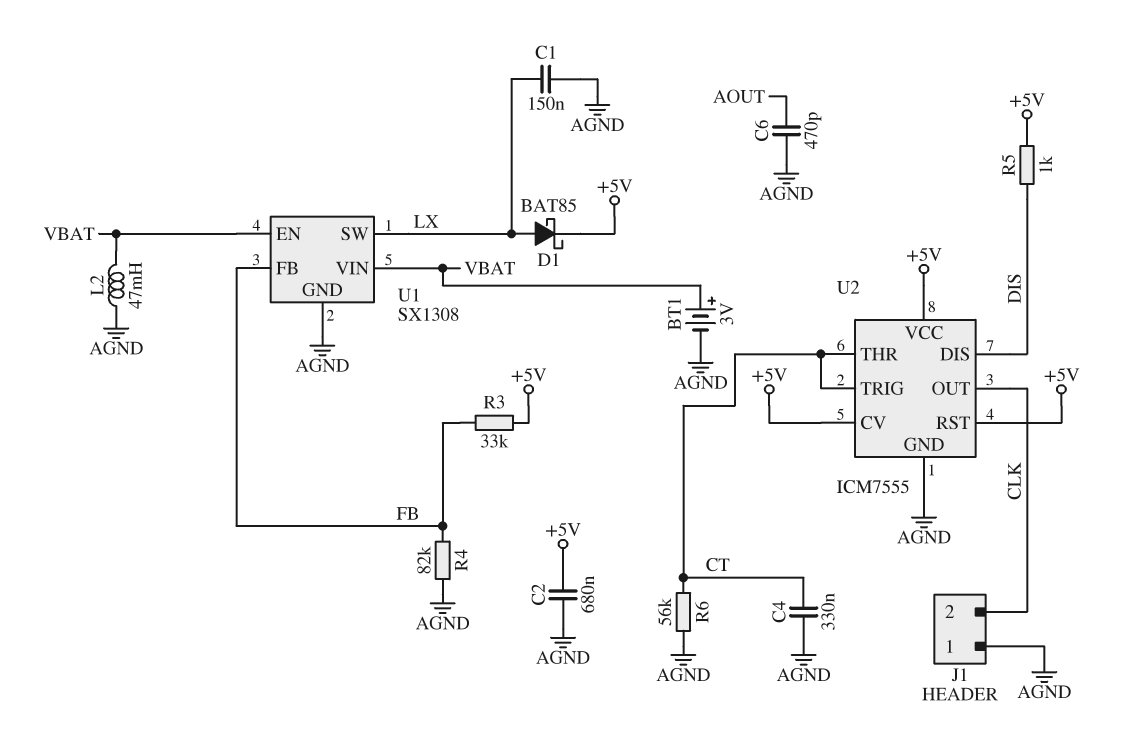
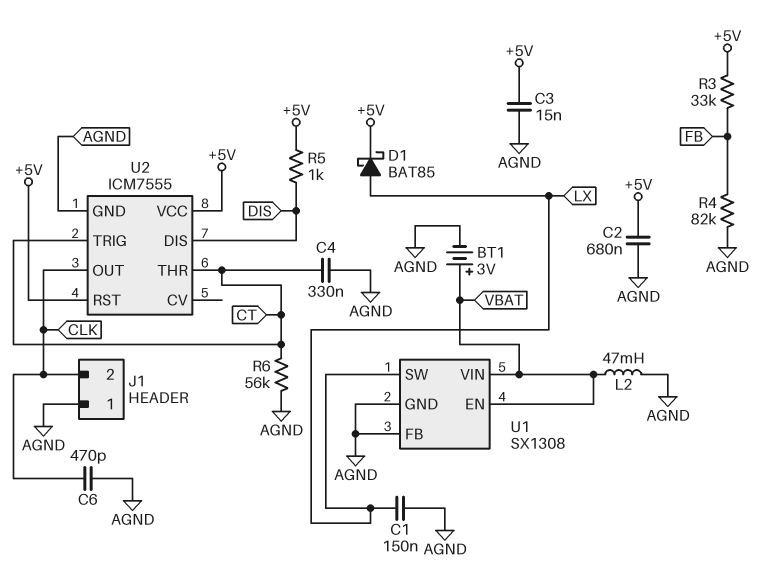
C3: none -> 15nF (+5V, AGND)
C6: 470pF (AGND, AOUT) -> 470pF (AGND, CLK)
U1 pin FB: FB -> AGND
U2 pin CV: +5V -> none

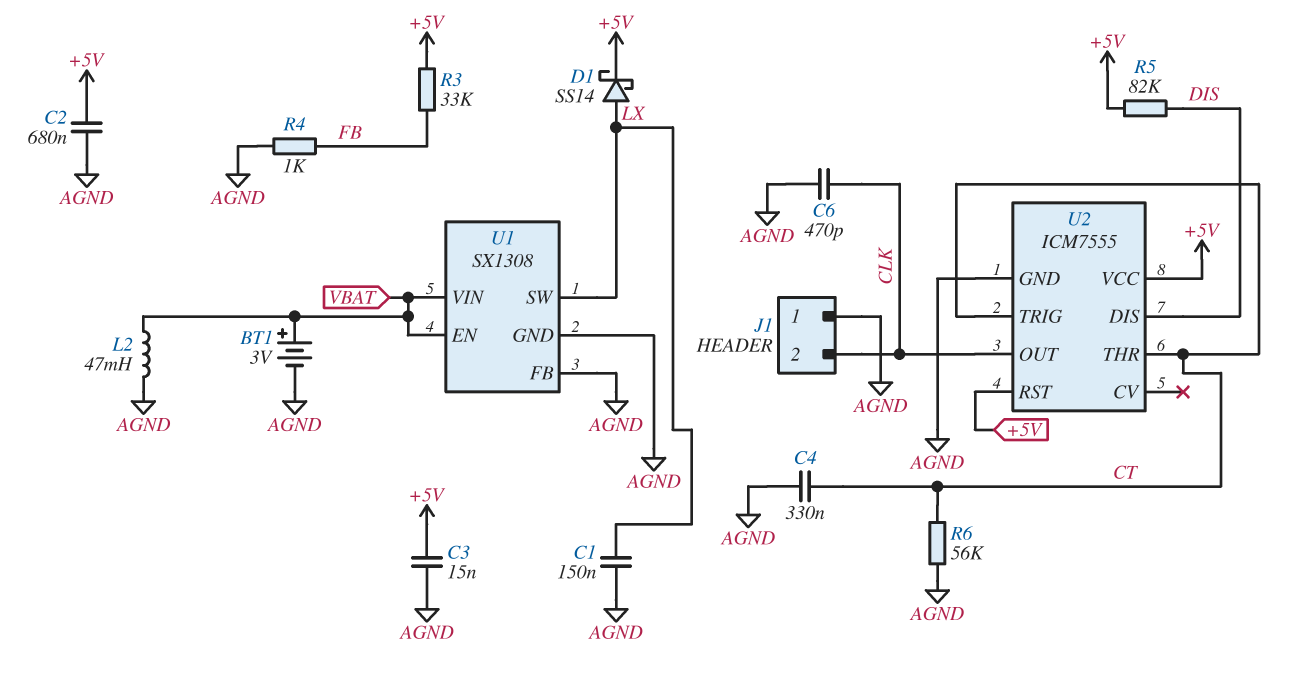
D1: schottky BAT85 (A LX, K +5V) -> schottky SS14 (A LX, K +5V)
R4: 82k (AGND, FB) -> 1k (AGND, FB)
R5: 1k (+5V, DIS) -> 82k (+5V, DIS)

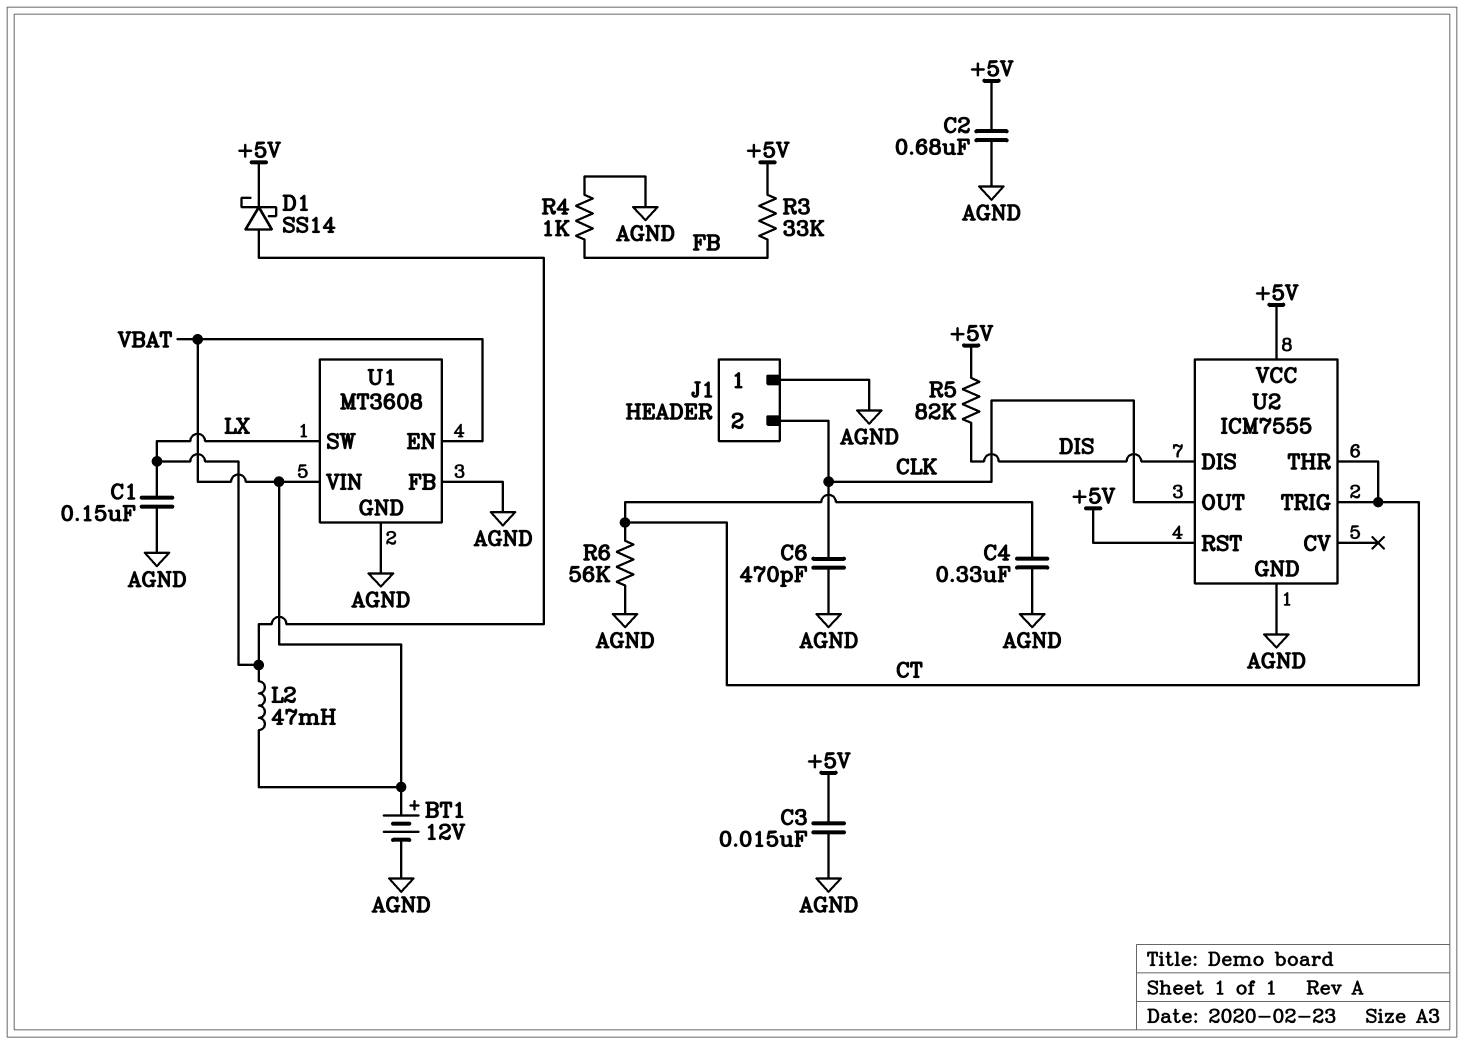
BT1: 3V (plus VBAT, minus AGND) -> 12V (plus VBAT, minus AGND)
L2: 47mH (AGND, VBAT) -> 47mH (LX, VBAT)
U1: SX1308 -> MT3608

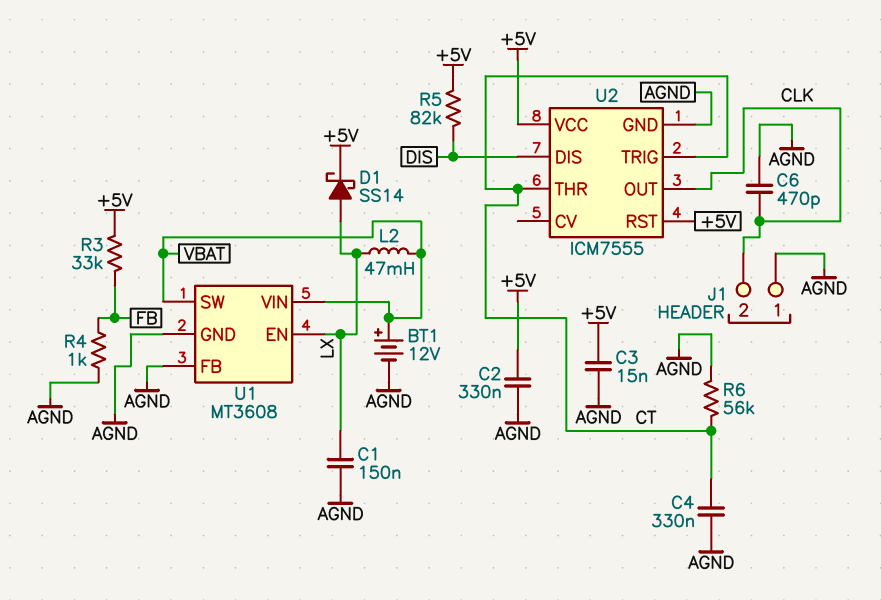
C2: 680nF (+5V, AGND) -> 330nF (+5V, AGND)
U1 pin EN: VBAT -> LX
U1 pin SW: LX -> VBAT

